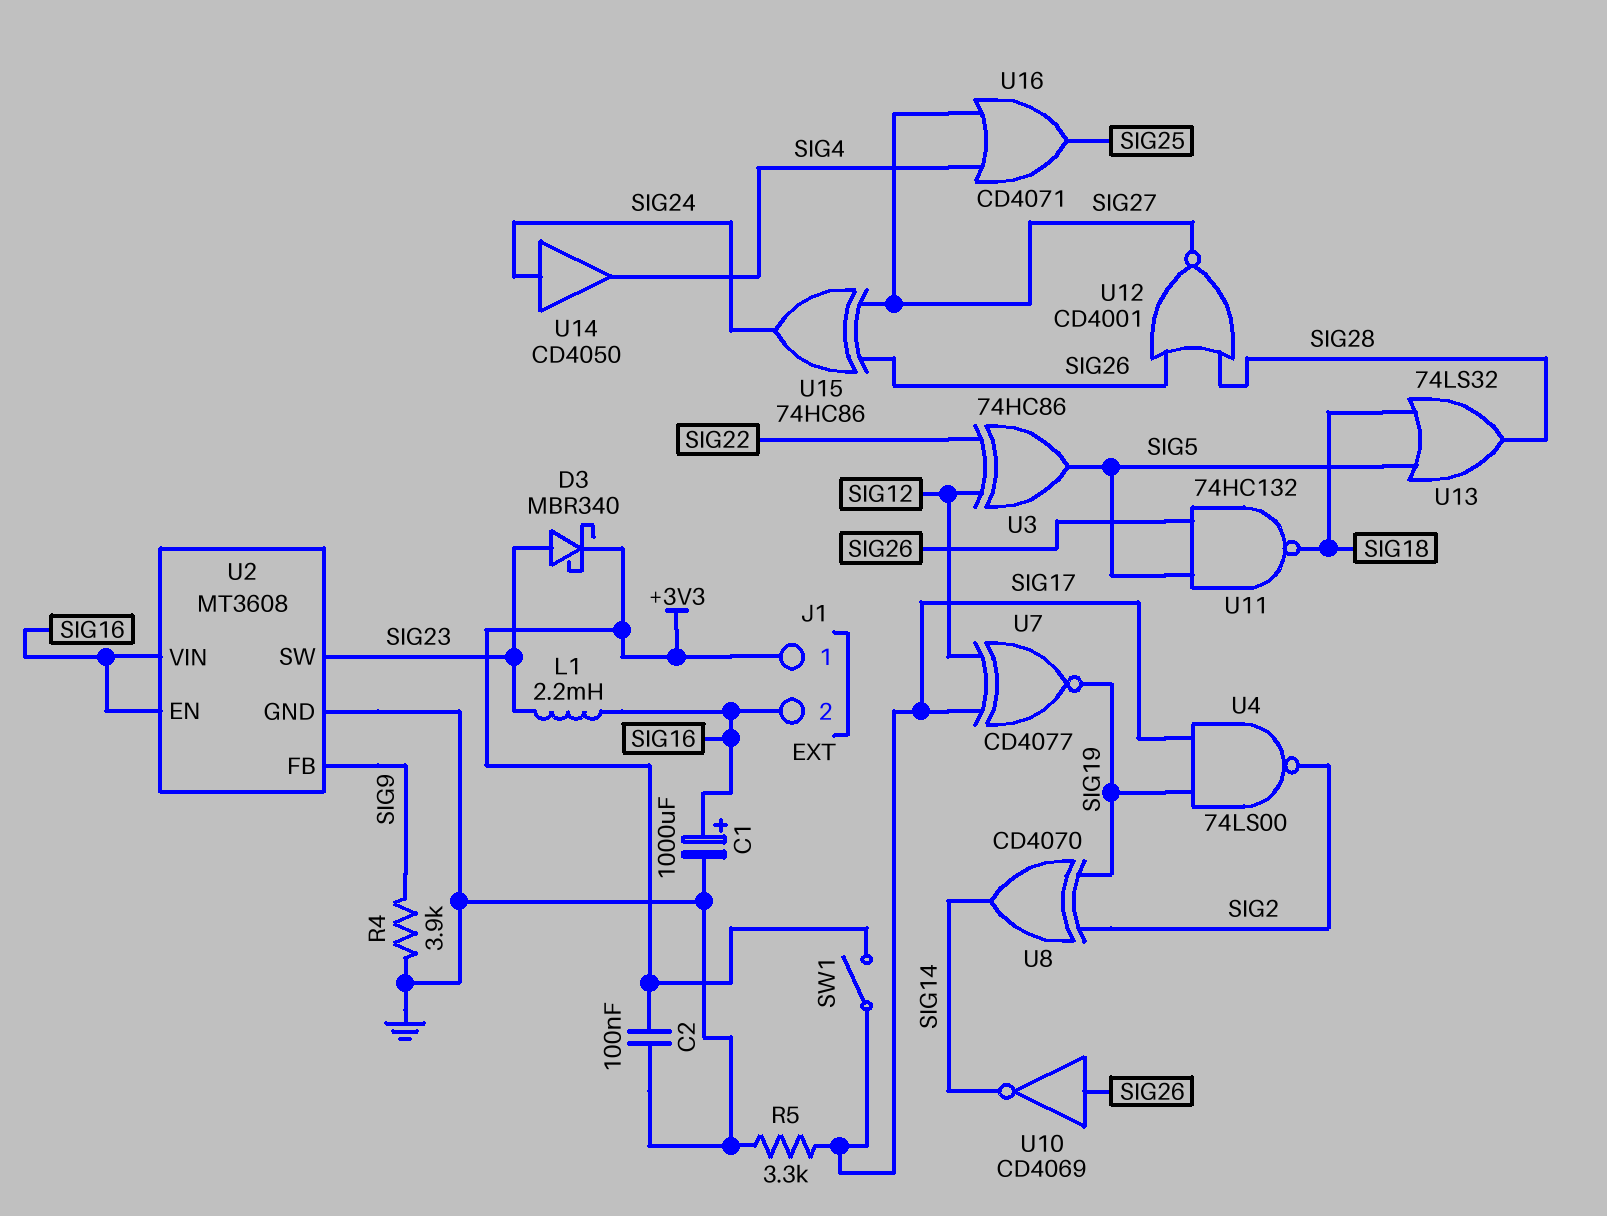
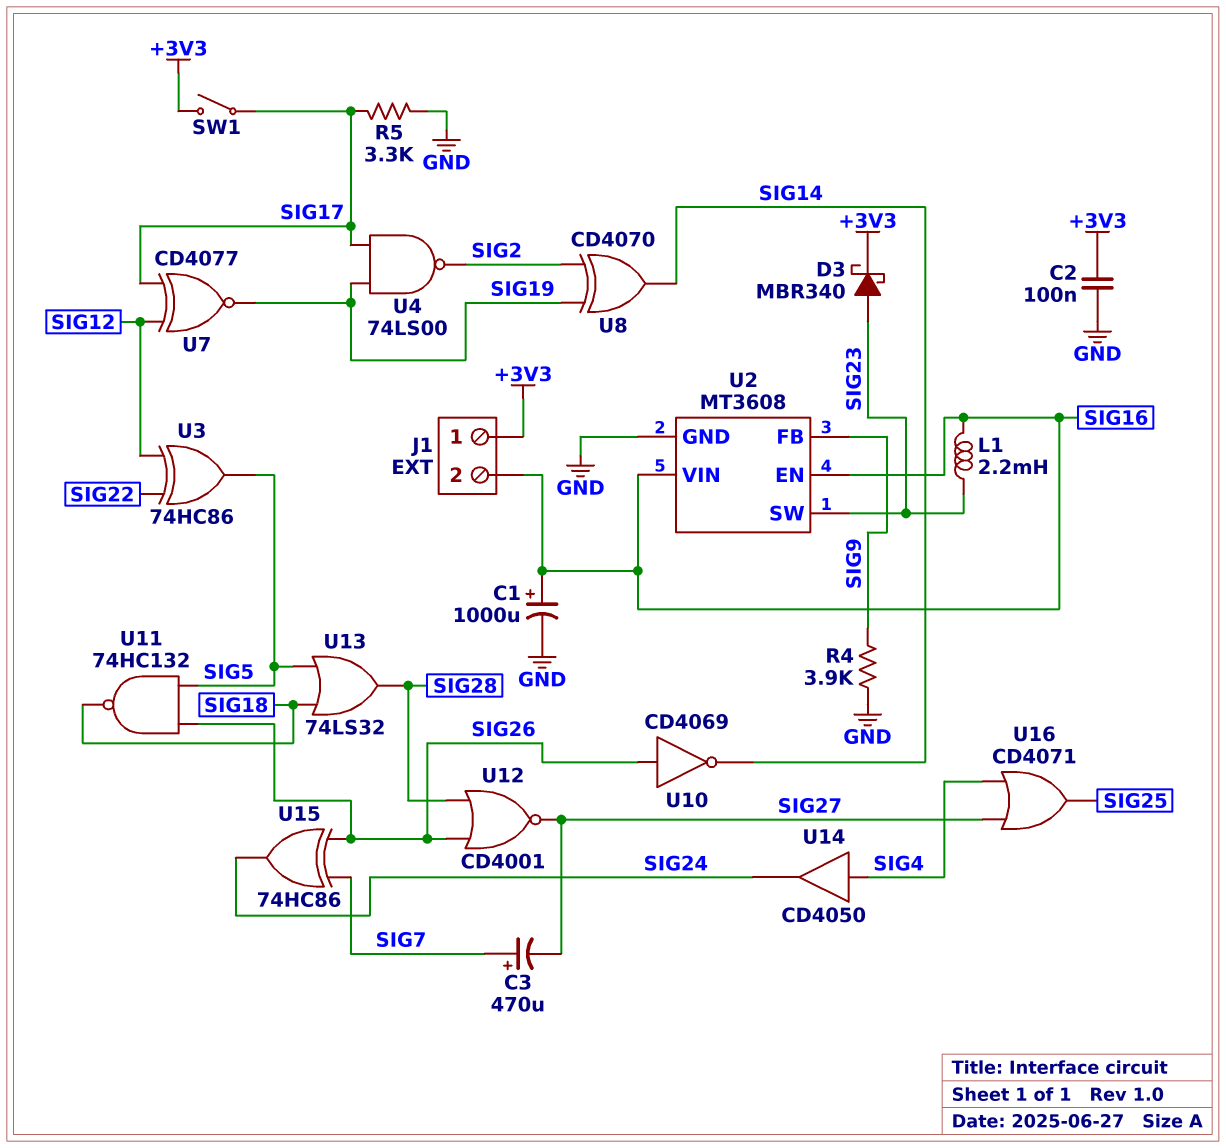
C3: none -> 470uF (plus SIG7, minus SIG27)
U14: buffer CD4050 (in SIG24, out SIG4) -> buffer CD4050 (in SIG4, out SIG24)
U15: XOR 74HC86 (in SIG26, in SIG27, out SIG24) -> XOR 74HC86 (in SIG7, in SIG26, out SIG24)

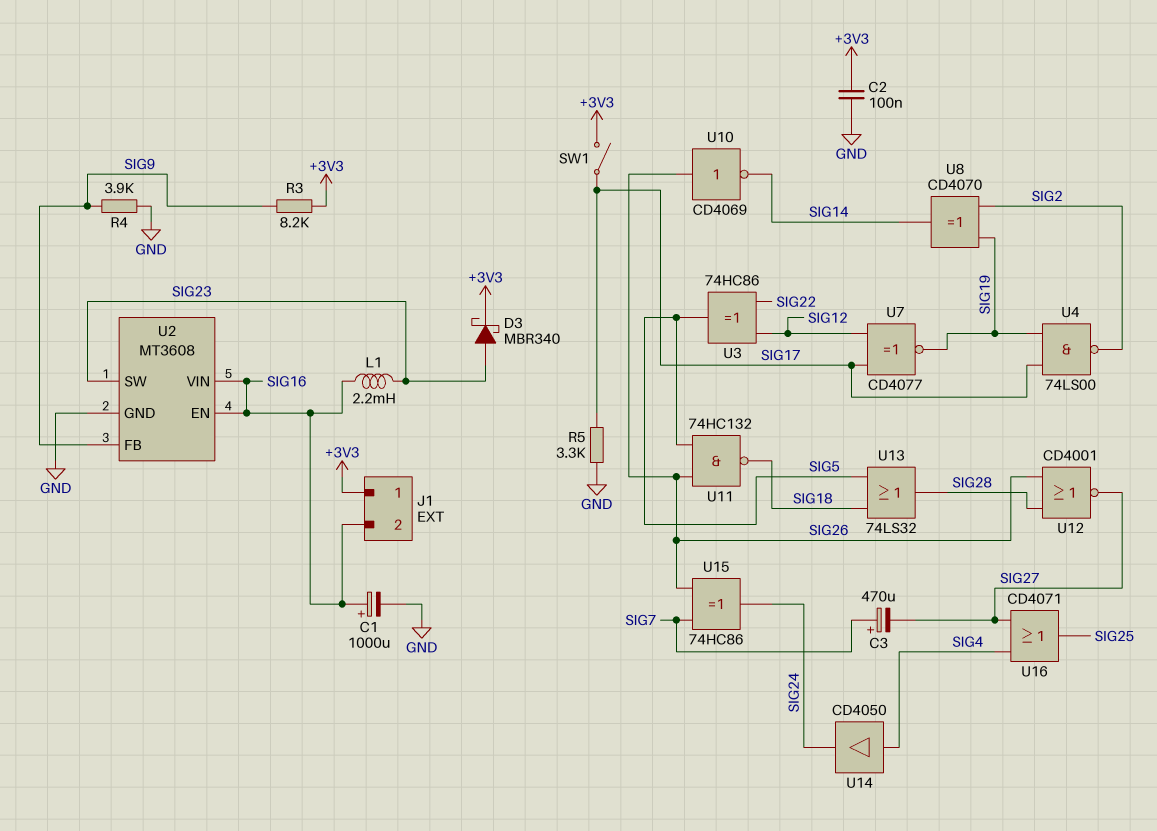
R3: none -> 8.2k (+3V3, SIG9)

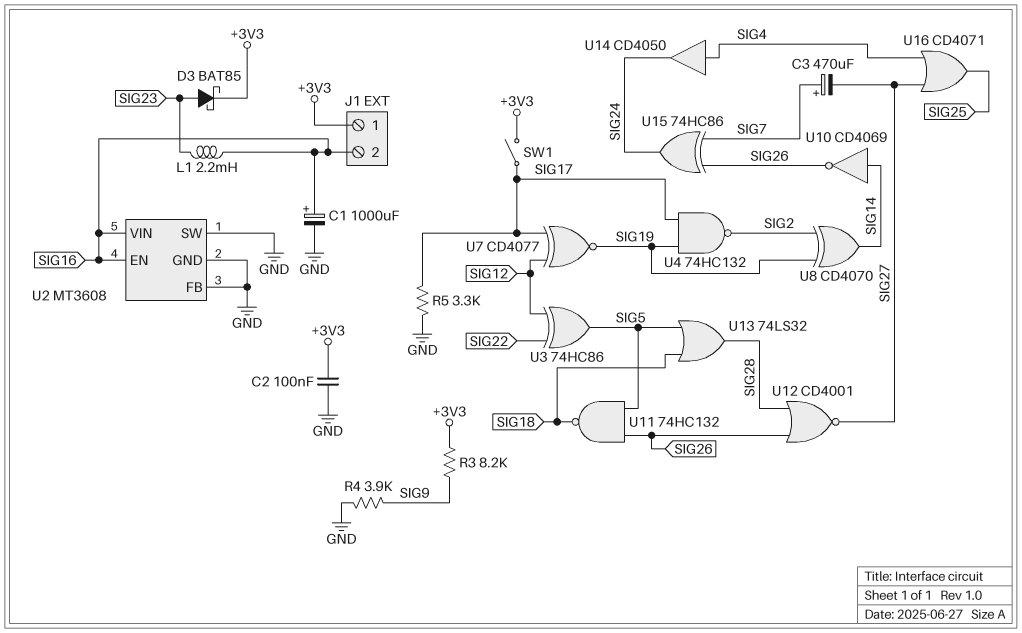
D3: schottky MBR340 (A SIG23, K +3V3) -> schottky BAT85 (A SIG23, K +3V3)
U2 pin FB: SIG9 -> GND
U2 pin SW: SIG23 -> GND
U4: NAND 74LS00 (in SIG17, in SIG19, out SIG2) -> NAND 74HC132 (in SIG17, in SIG19, out SIG2)
U10: NOT CD4069 (in SIG26, out SIG14) -> NOT CD4069 (in SIG14, out SIG26)

